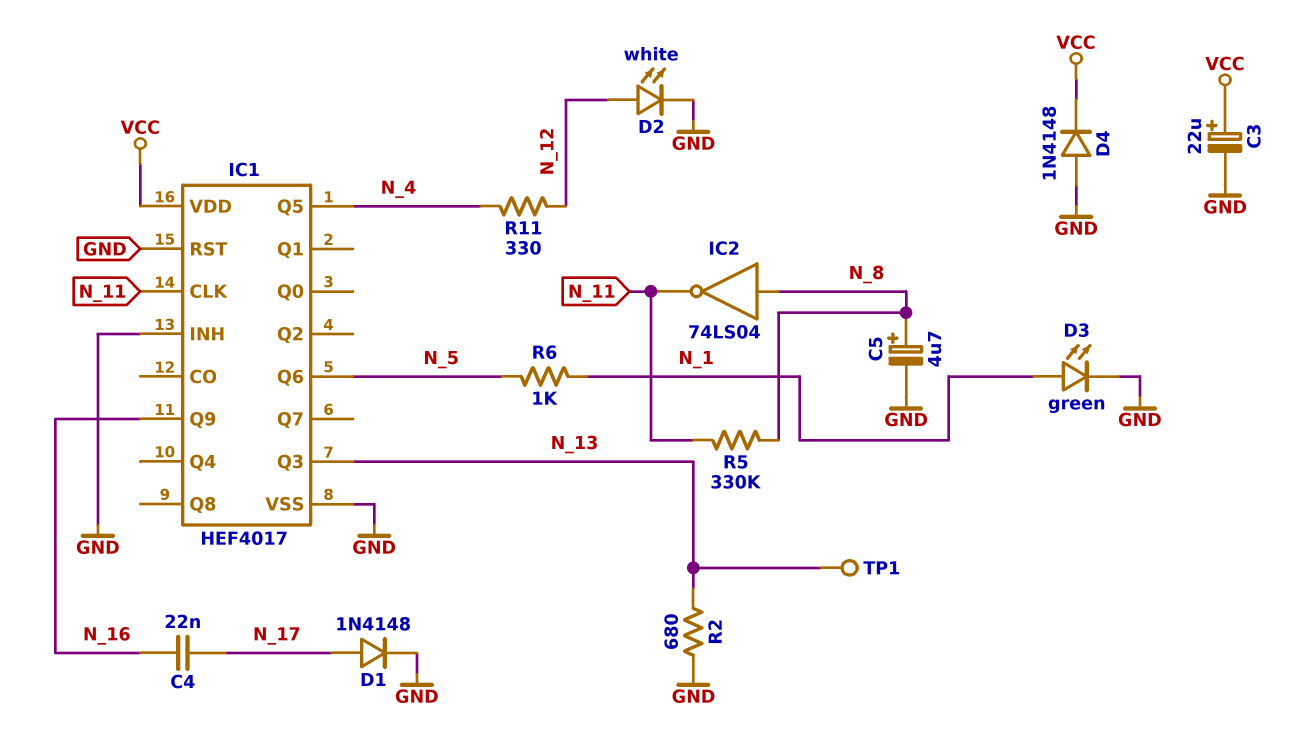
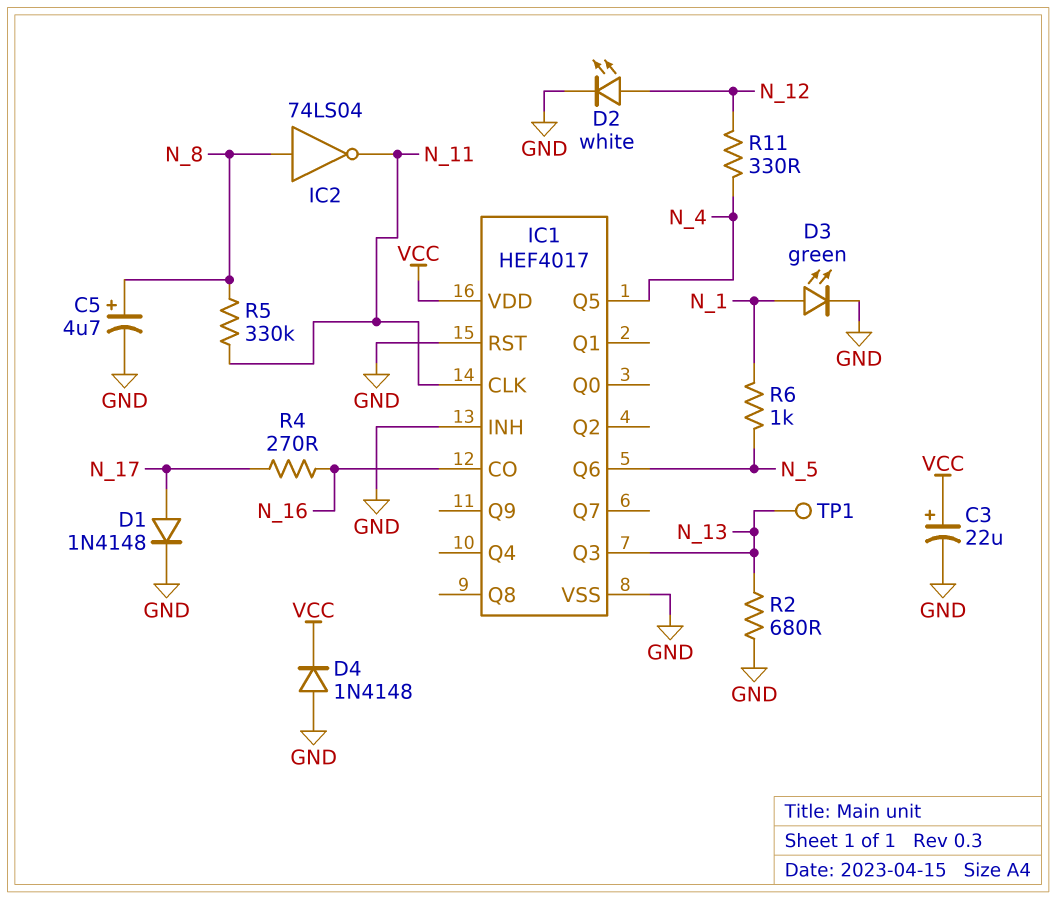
C4: 22nF (N_16, N_17) -> none
IC1 pin CO: none -> N_16
IC1 pin Q9: N_16 -> none
R4: none -> 270 (N_16, N_17)

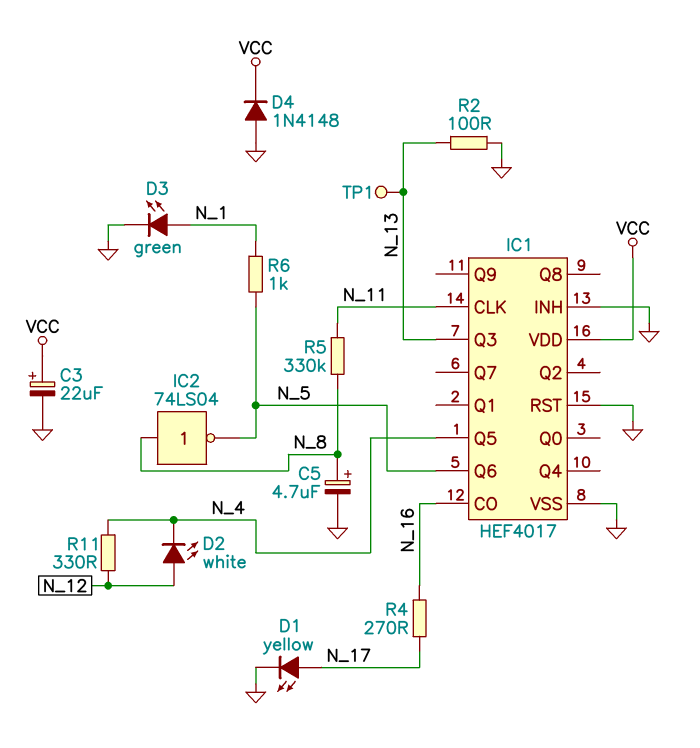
D1: diode 1N4148 (A N_17, K GND) -> LED yellow (A N_17, K GND)
D2: LED white (A N_12, K GND) -> LED white (A N_12, K N_4)
IC2: NOT 74LS04 (in N_8, out N_11) -> NOT 74LS04 (in N_8, out N_5)
R2: 680 (GND, N_13) -> 100 (GND, N_13)

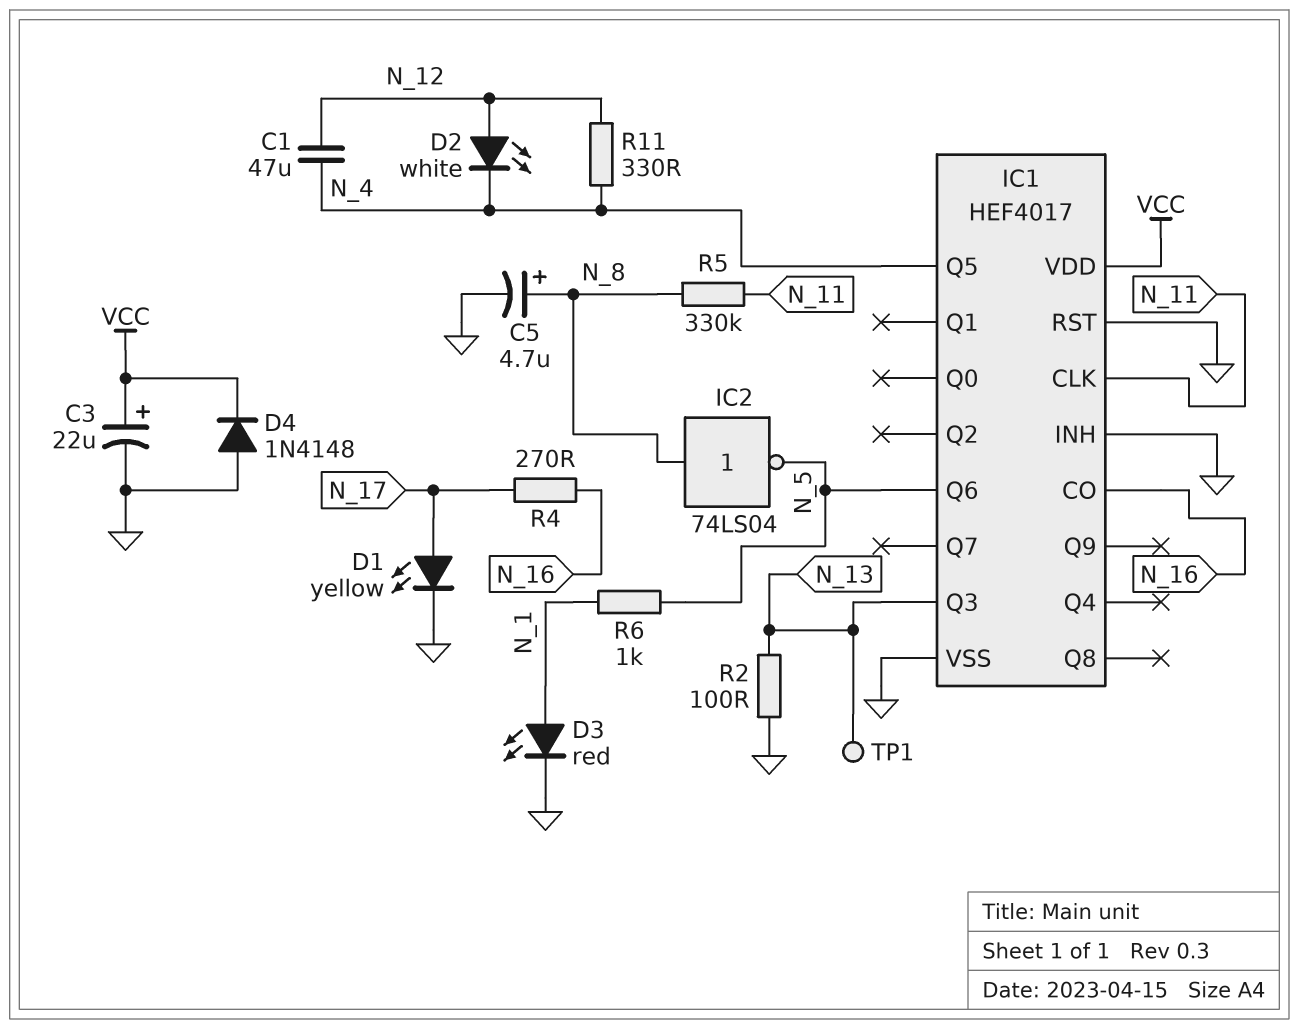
C1: none -> 47uF (N_4, N_12)
D3: LED green (A N_1, K GND) -> LED red (A N_1, K GND)

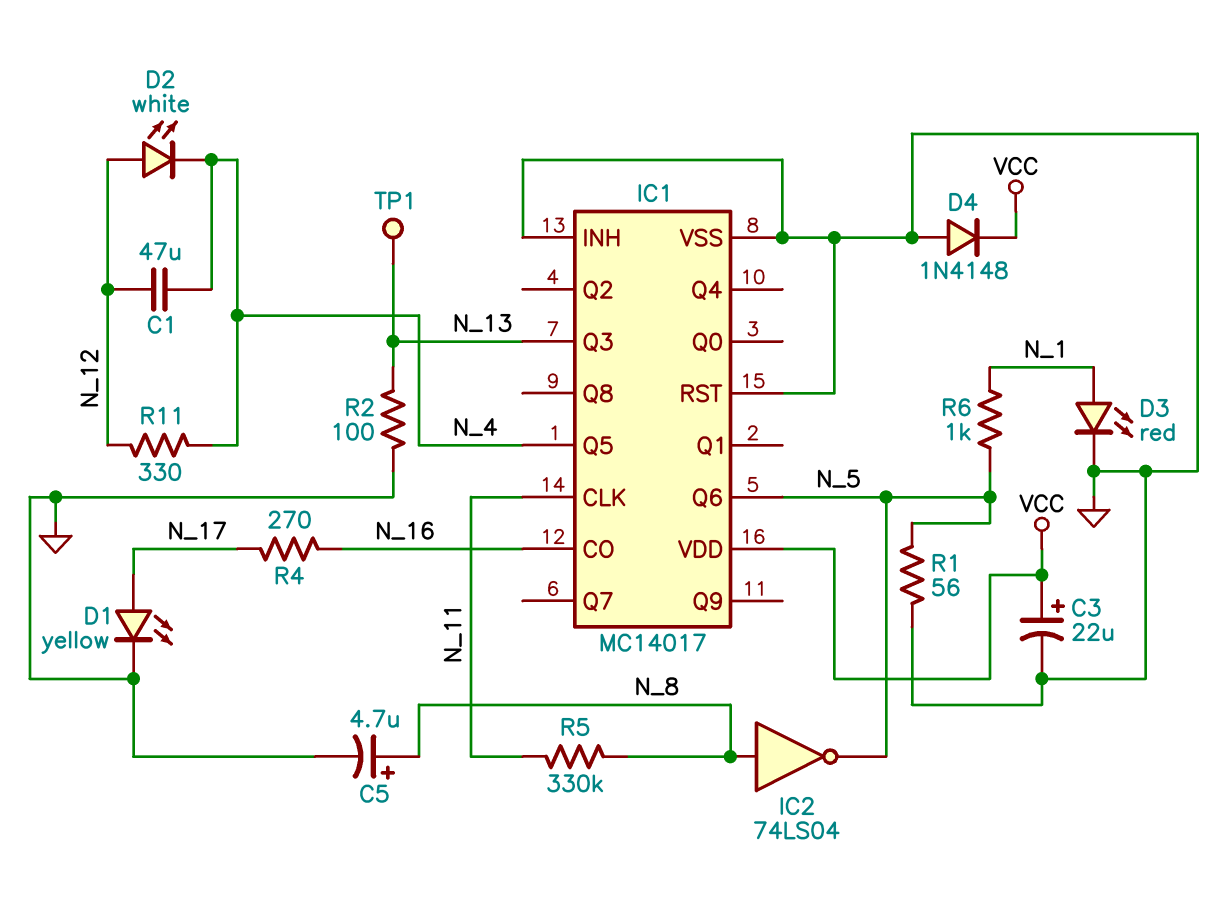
IC1: HEF4017 -> MC14017
R1: none -> 56 (GND, N_5)

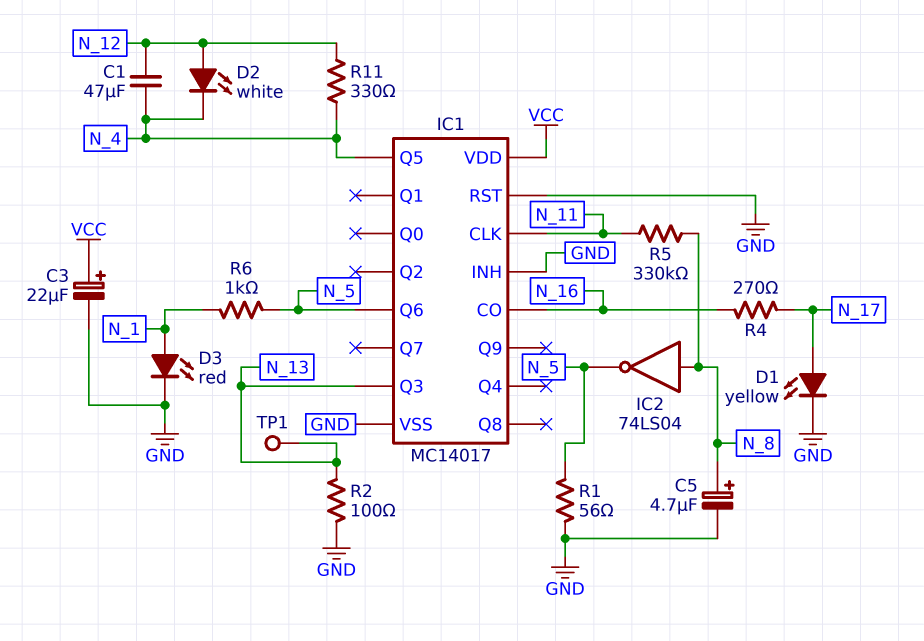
D4: diode 1N4148 (A GND, K VCC) -> none

